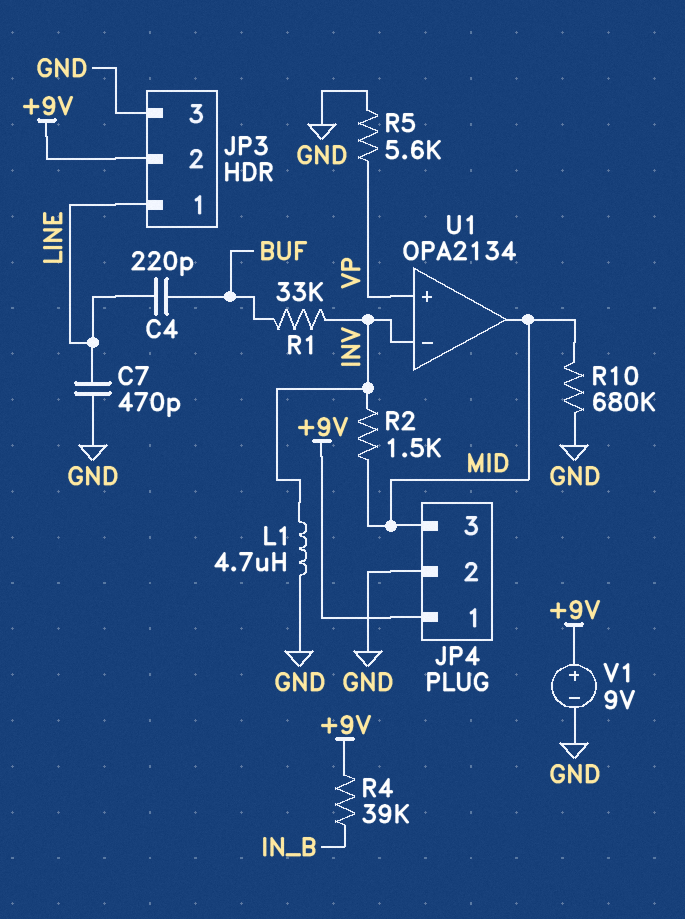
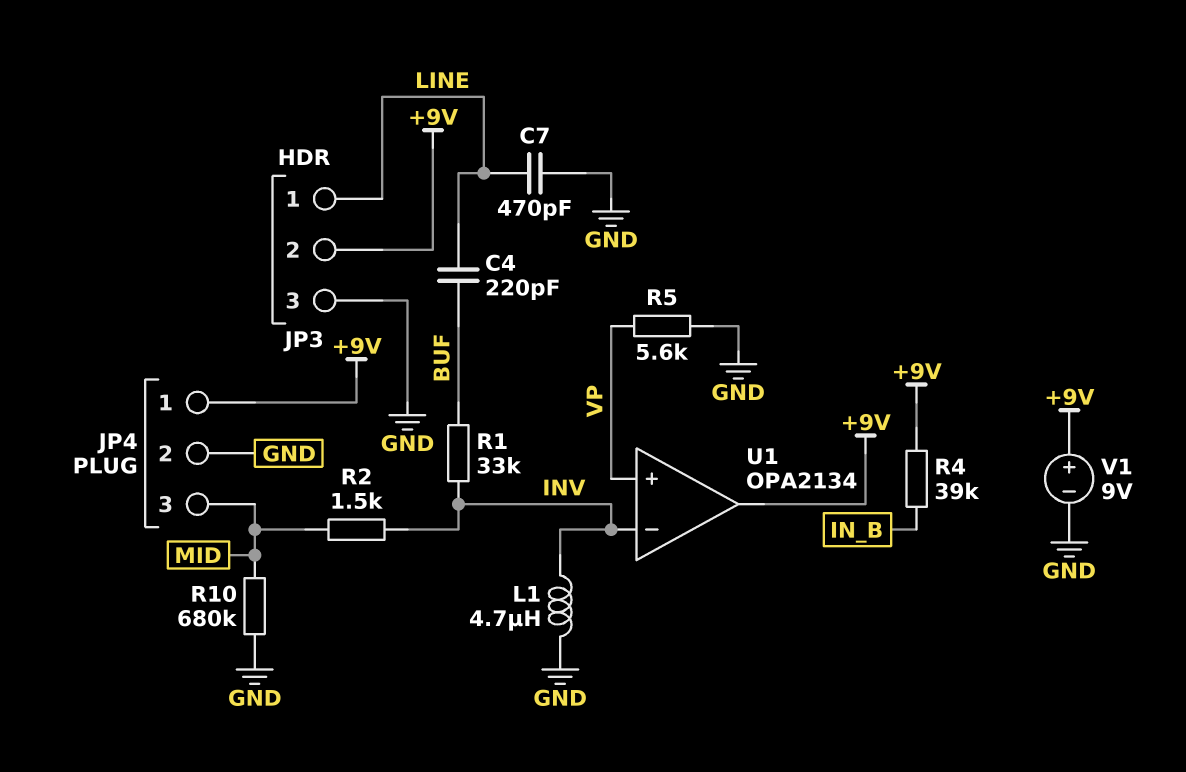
U1 pin out: MID -> +9V

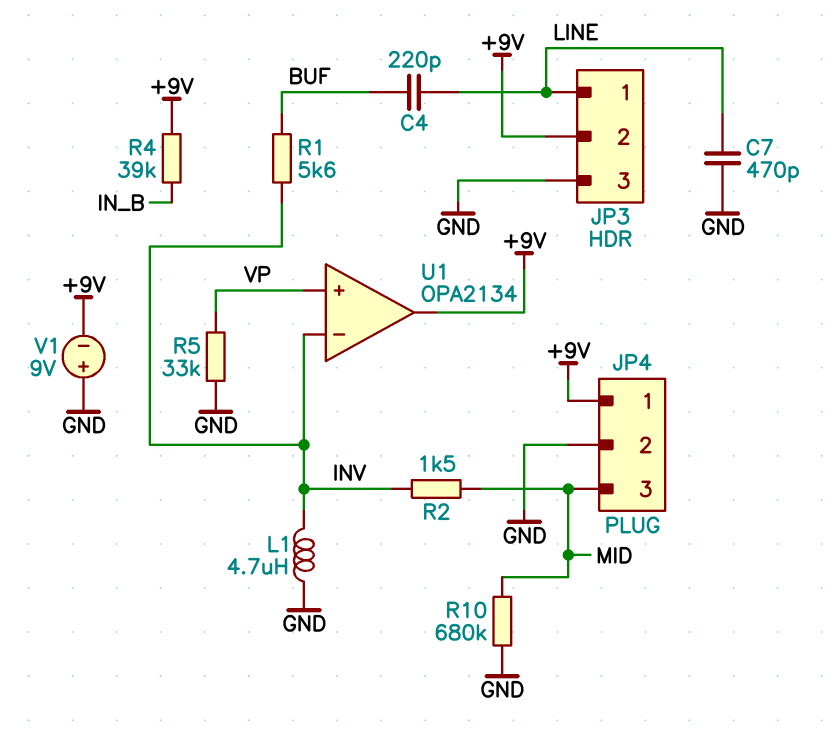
R1: 33k (BUF, INV) -> 5.6k (BUF, INV)
R5: 5.6k (GND, VP) -> 33k (GND, VP)
V1: 9V (plus +9V, minus GND) -> 9V (plus GND, minus +9V)

